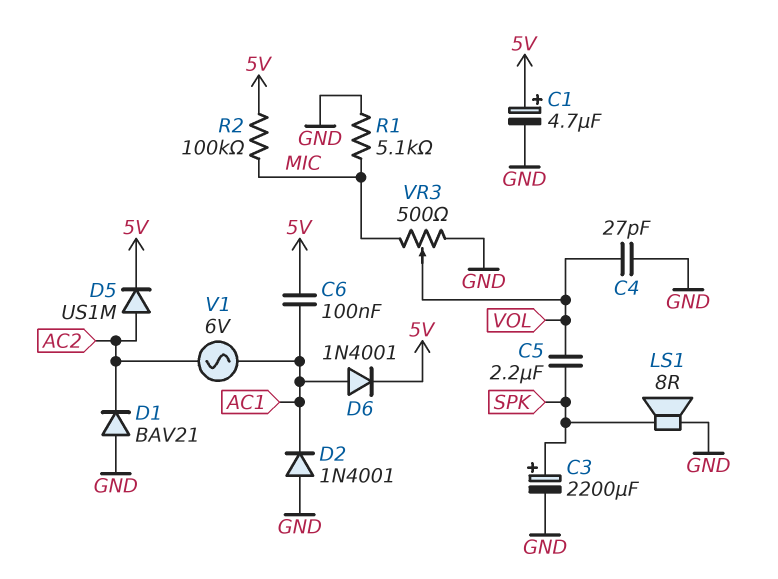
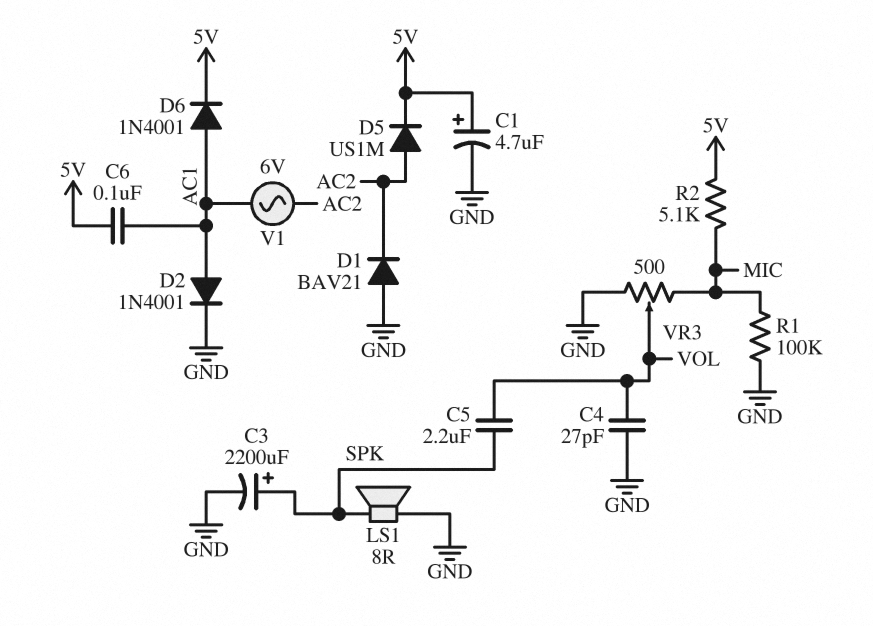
D2: diode 1N4001 (A GND, K AC1) -> diode 1N4001 (A AC1, K GND)
R1: 5.1k (GND, MIC) -> 100k (GND, MIC)
R2: 100k (5V, MIC) -> 5.1k (5V, MIC)

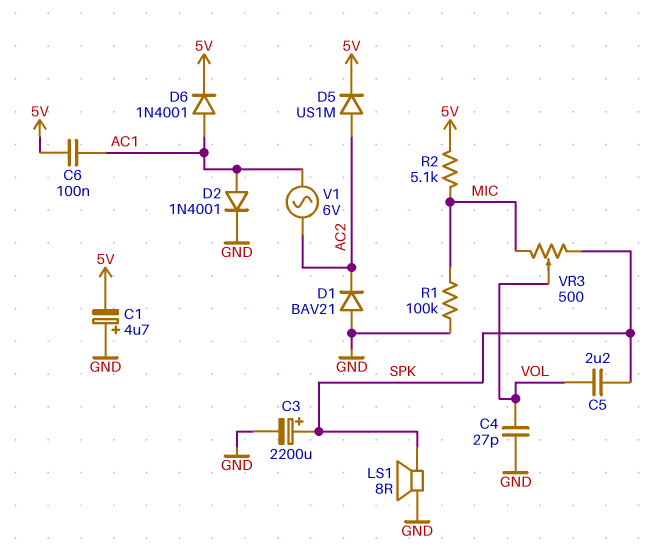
C1: 4.7uF (plus 5V, minus GND) -> 4.7uF (plus GND, minus 5V)
VR3: 500 (GND, MIC, wiper VOL) -> 500 (MIC, SPK, wiper VOL)

